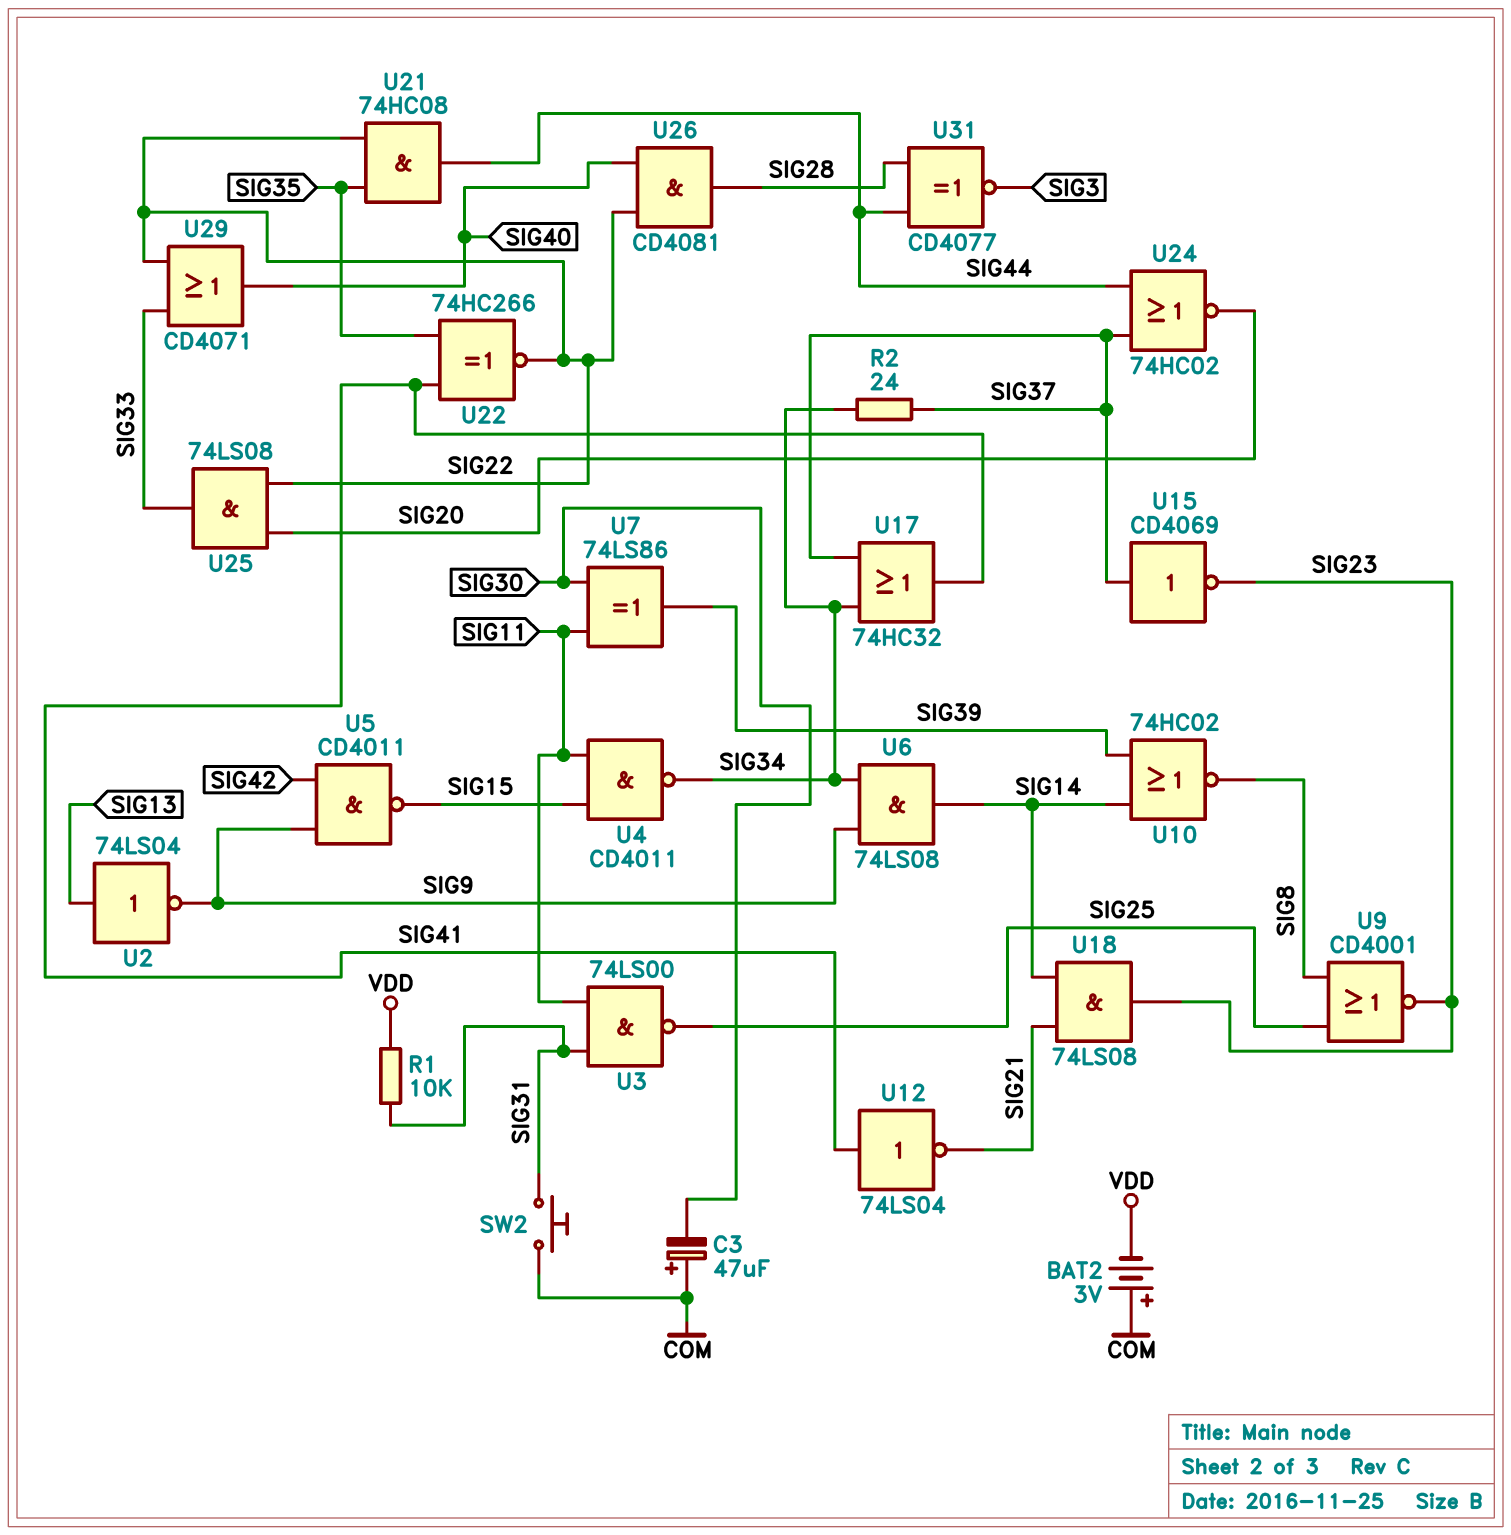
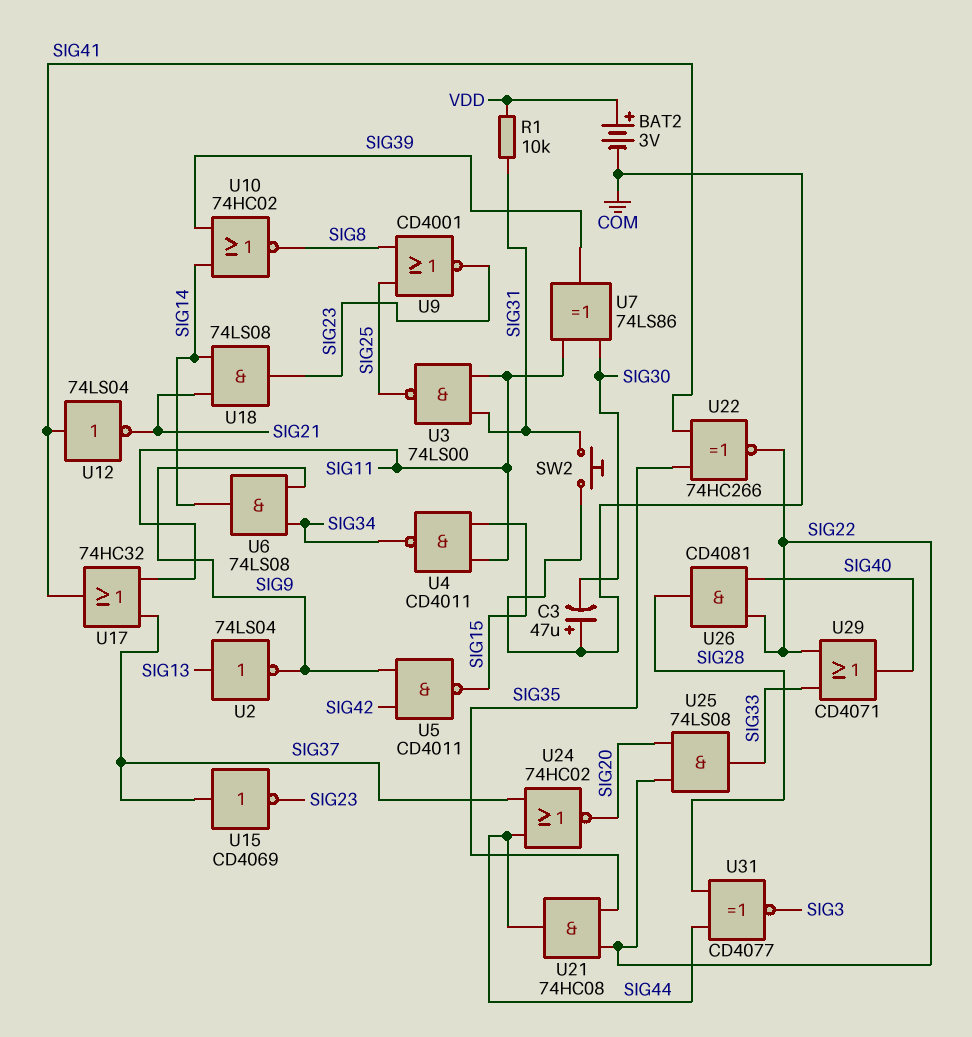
BAT2: 3V (plus COM, minus VDD) -> 3V (plus VDD, minus COM)
R2: 24 (SIG34, SIG37) -> none
U17: OR 74HC32 (in SIG34, in SIG37, out SIG41) -> OR 74HC32 (in SIG11, in SIG37, out SIG41)

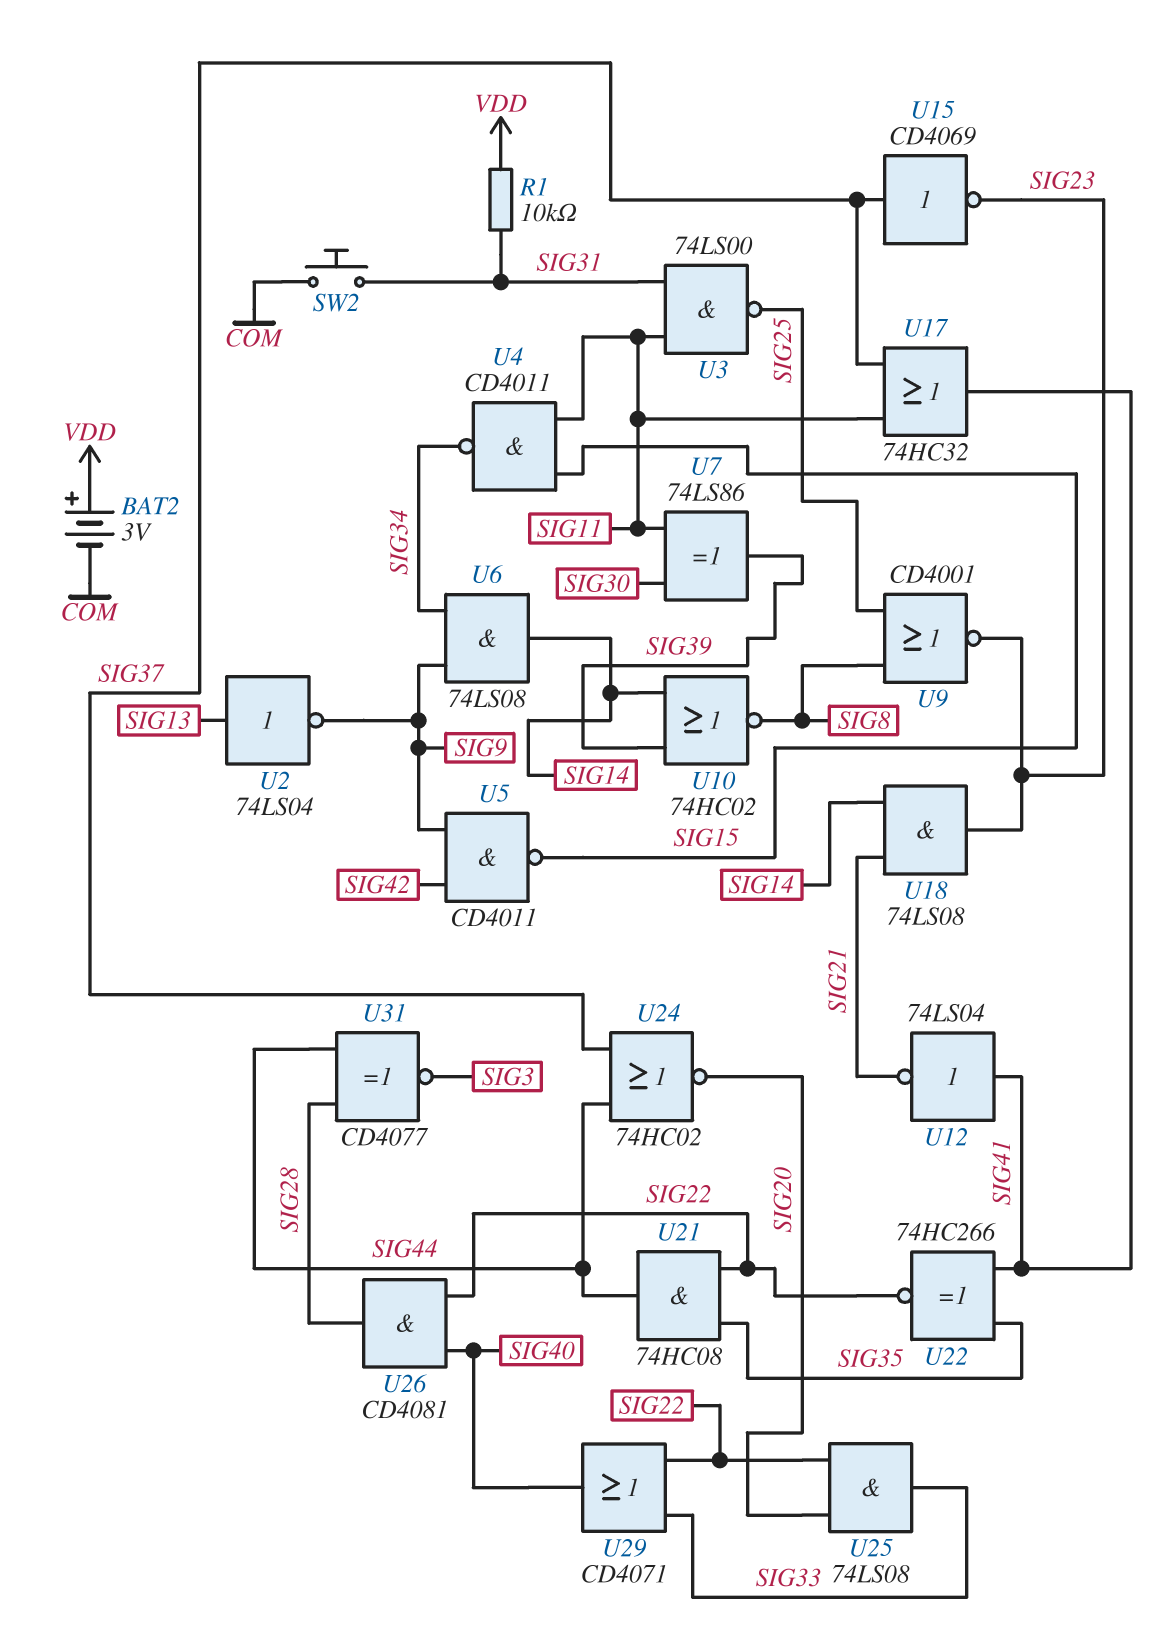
C3: 47uF (plus COM, minus SIG30) -> none

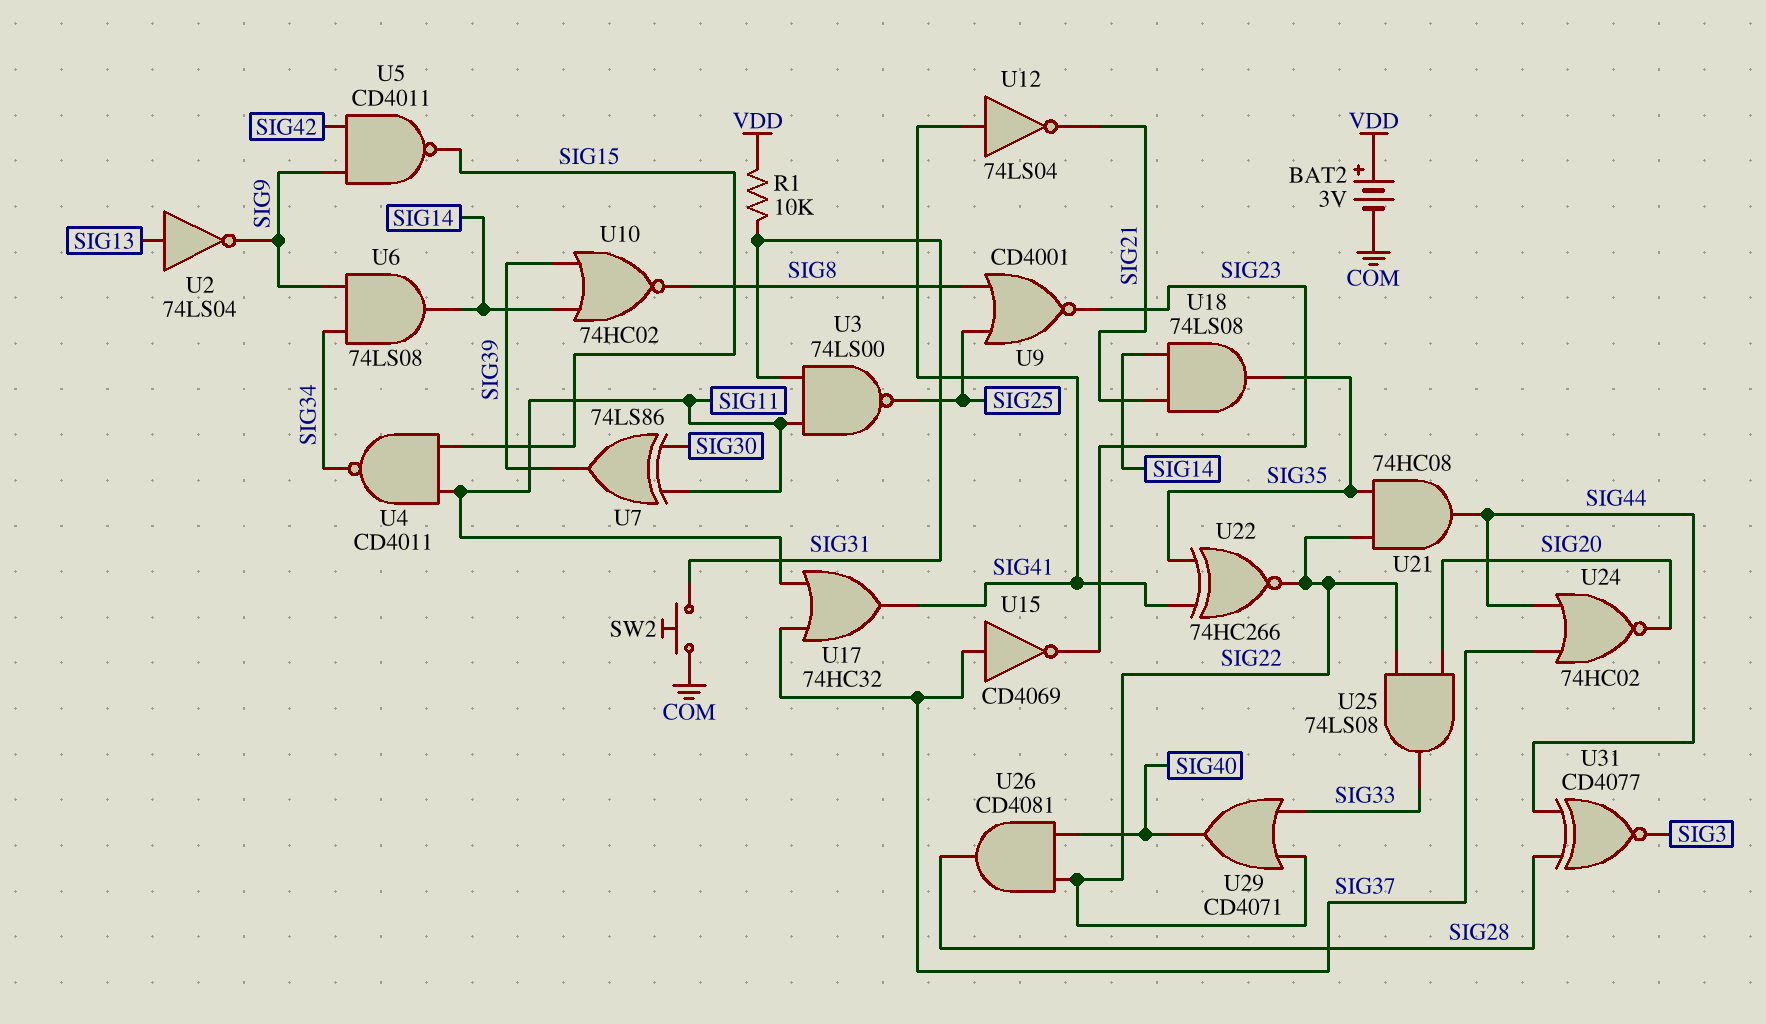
U18: AND 74LS08 (in SIG14, in SIG21, out SIG23) -> AND 74LS08 (in SIG14, in SIG21, out SIG35)

